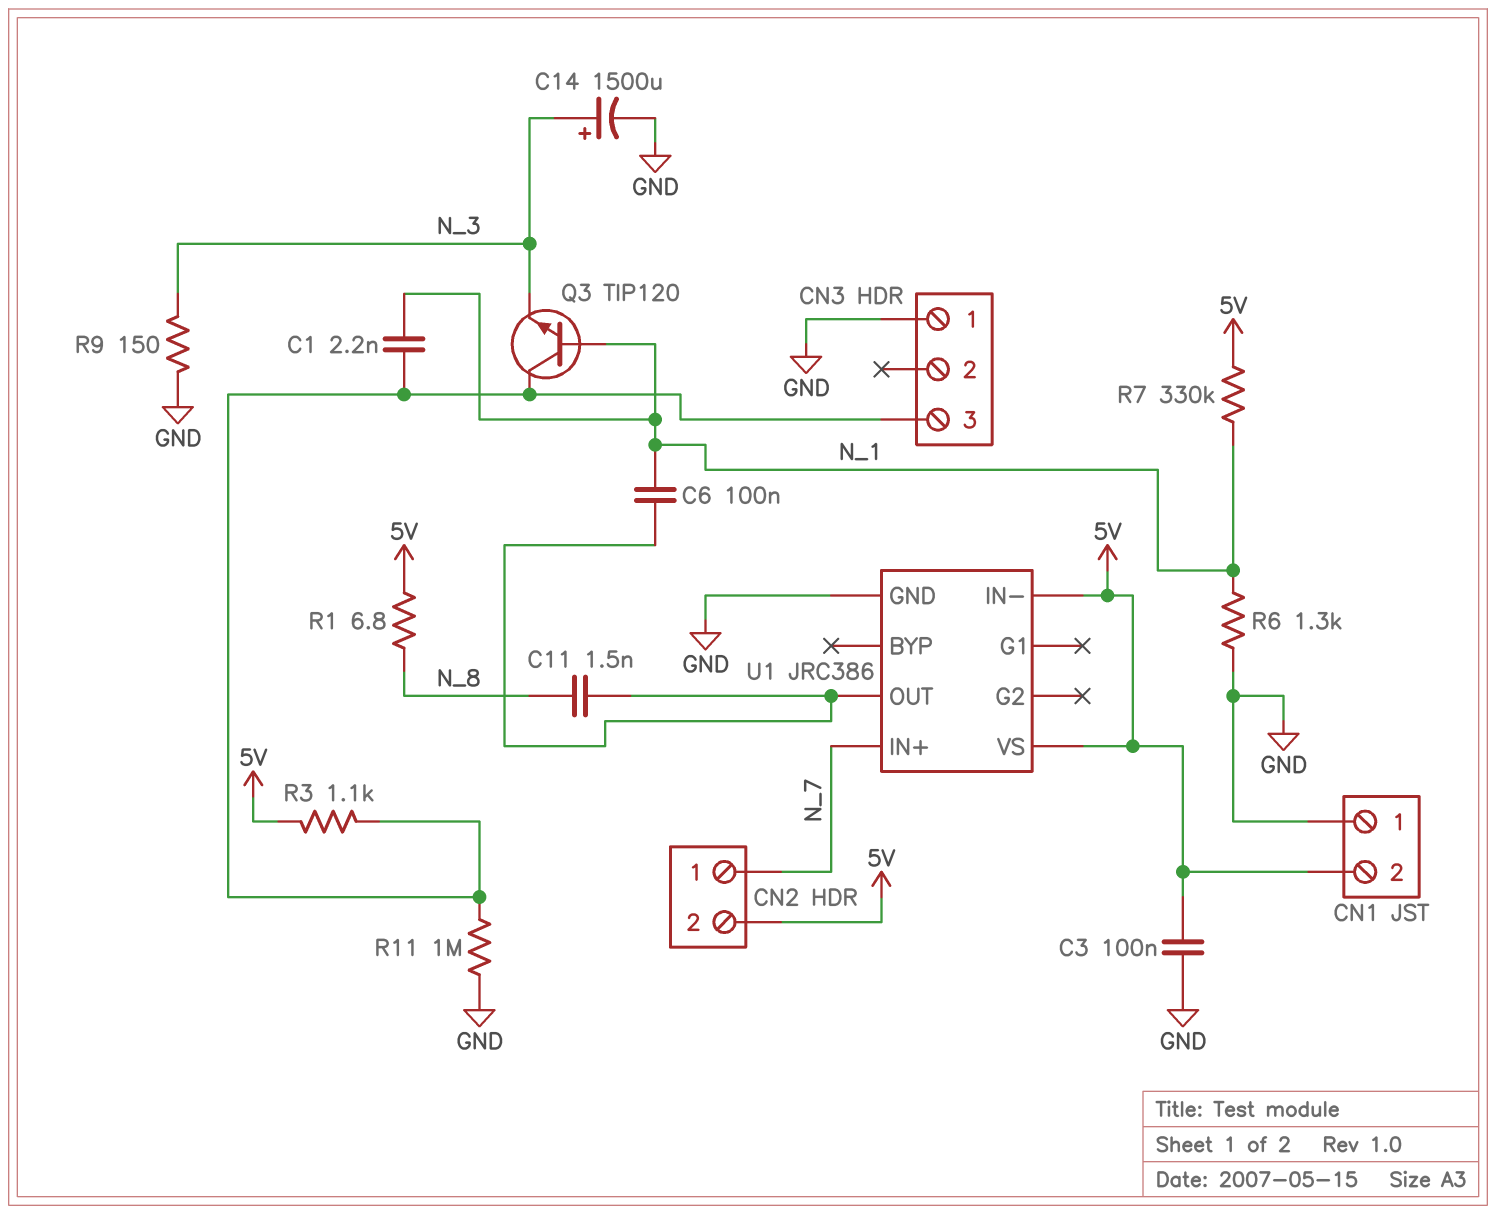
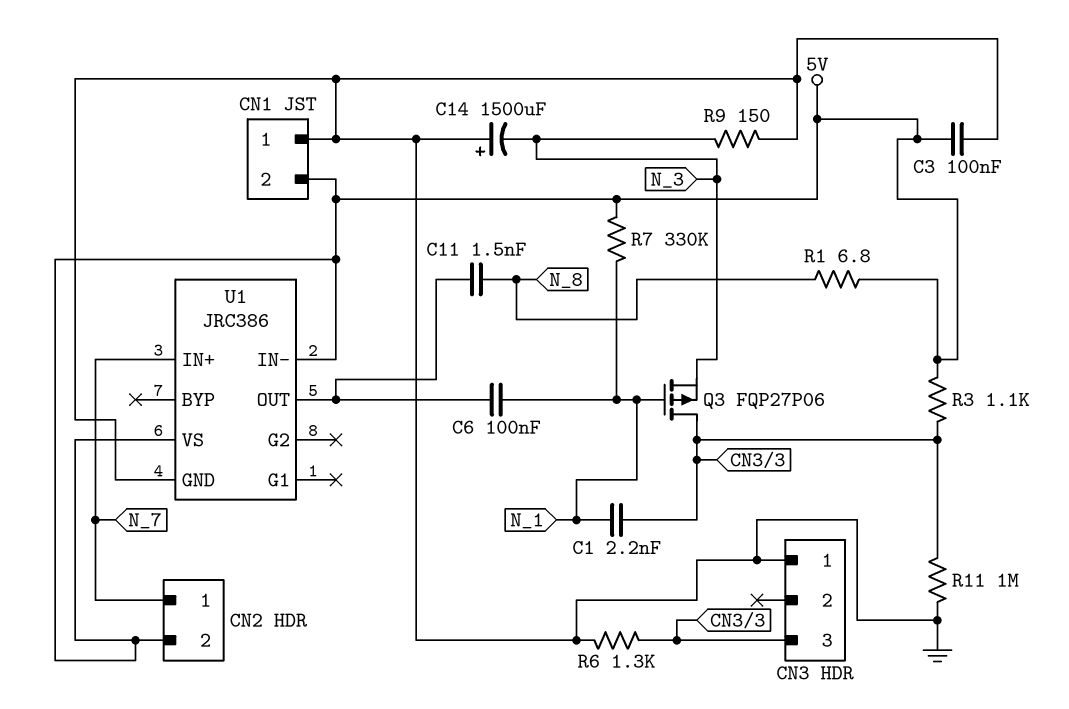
C14: 1500uF (plus N_3, minus GND) -> 1500uF (plus GND, minus N_3)
Q3: NPN TIP120 (B N_1, C CN3/3, E N_3) -> PMOS FQP27P06 (G N_1, D CN3/3, S N_3)
R6: 1.3k (GND, N_1) -> 1.3k (CN3/3, GND)

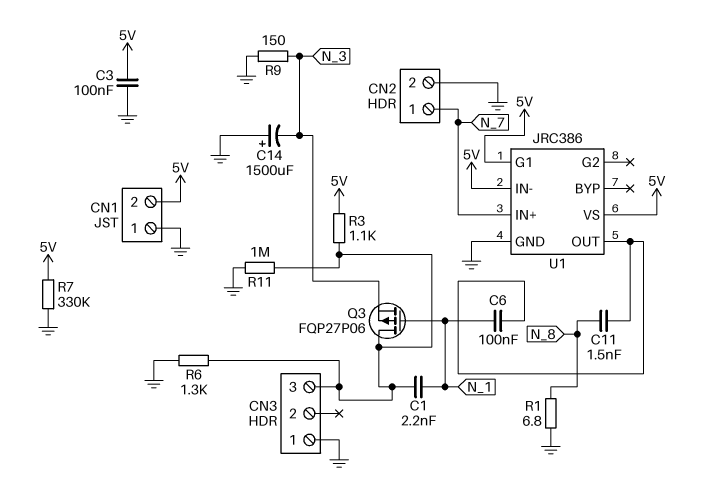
CN2 pin 2: 5V -> GND
R1: 6.8 (5V, N_8) -> 6.8 (GND, N_8)
R7: 330k (5V, N_1) -> 330k (5V, GND)
U1 pin G1: none -> 5V

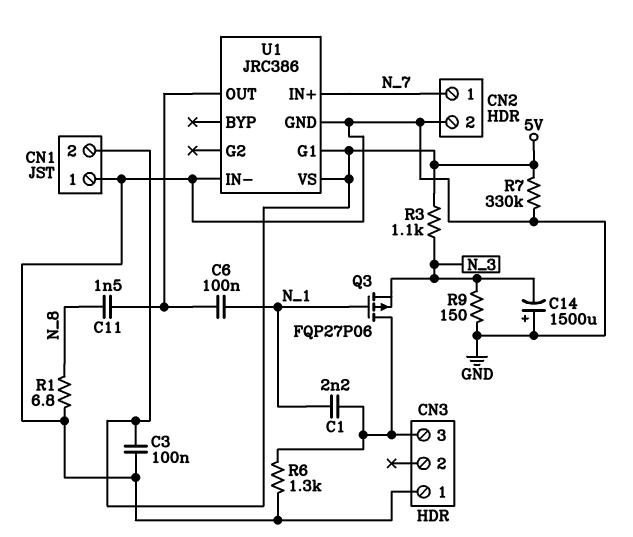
R3: 1.1k (5V, CN3/3) -> 1.1k (5V, N_3)
R11: 1M (CN3/3, GND) -> none
U1 pin IN-: 5V -> GND

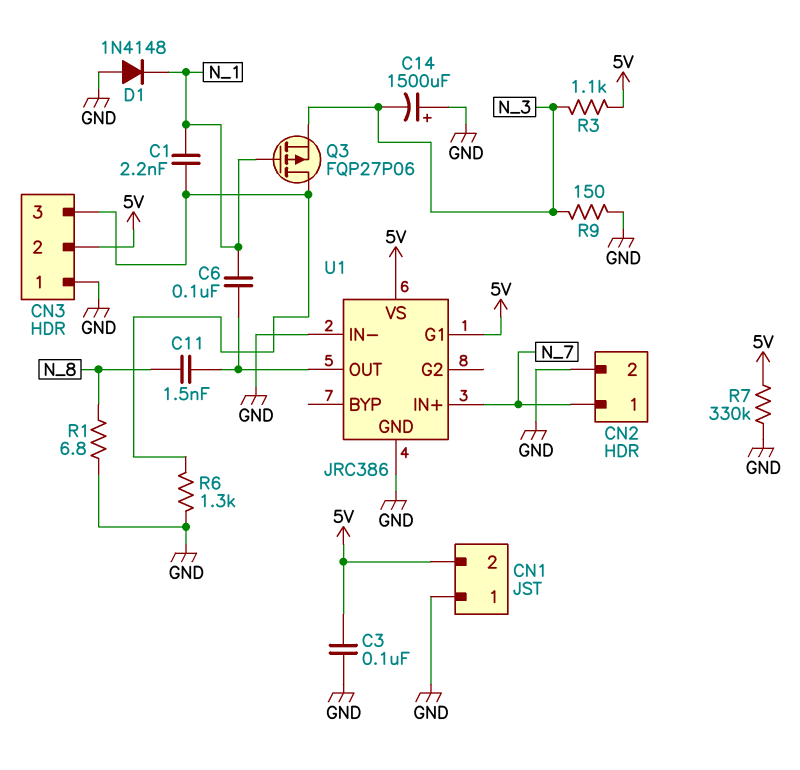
CN3 pin 2: none -> 5V
D1: none -> diode 1N4148 (A GND, K N_1)

